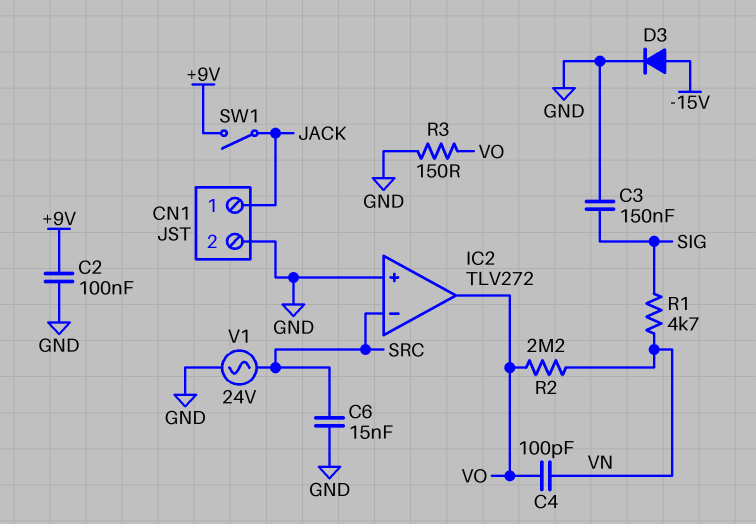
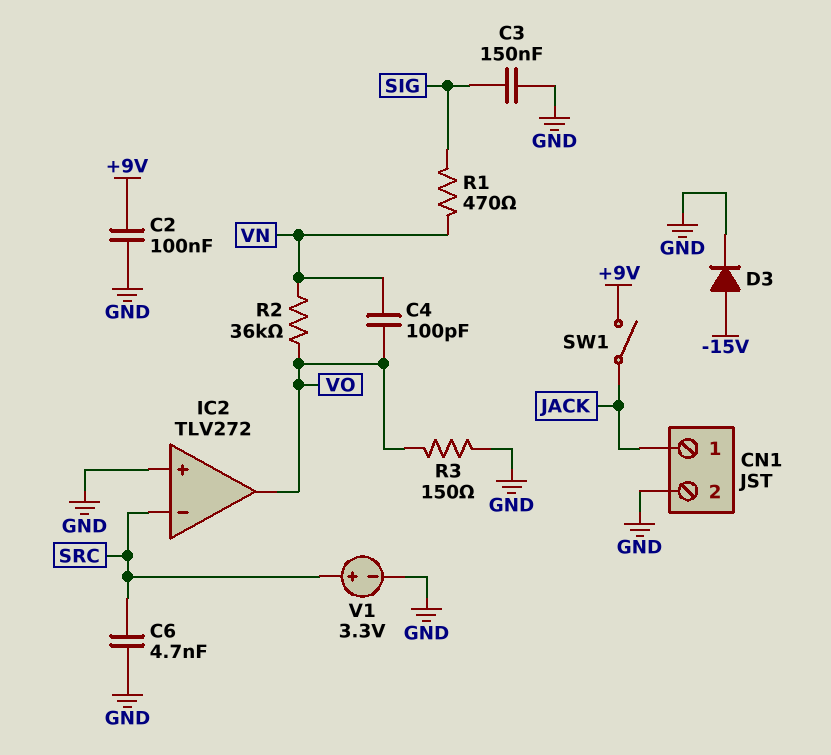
C6: 15nF (GND, SRC) -> 4.7nF (GND, SRC)
R1: 4.7k (SIG, VN) -> 470 (SIG, VN)
R2: 2.2M (VN, VO) -> 36k (VN, VO)
V1: AC 24V (GND, SRC) -> 3.3V (plus SRC, minus GND)

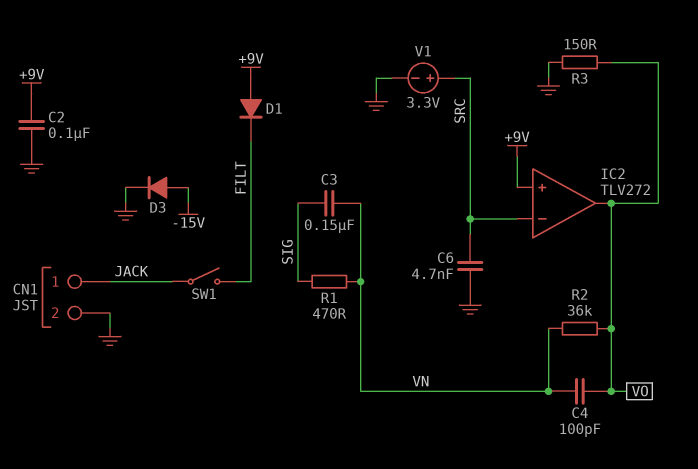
C3: 150nF (GND, SIG) -> 150nF (SIG, VN)
D1: none -> diode (A +9V, K FILT)
IC2 pin in+: GND -> +9V
SW1: switch (+9V, JACK) -> switch (FILT, JACK)

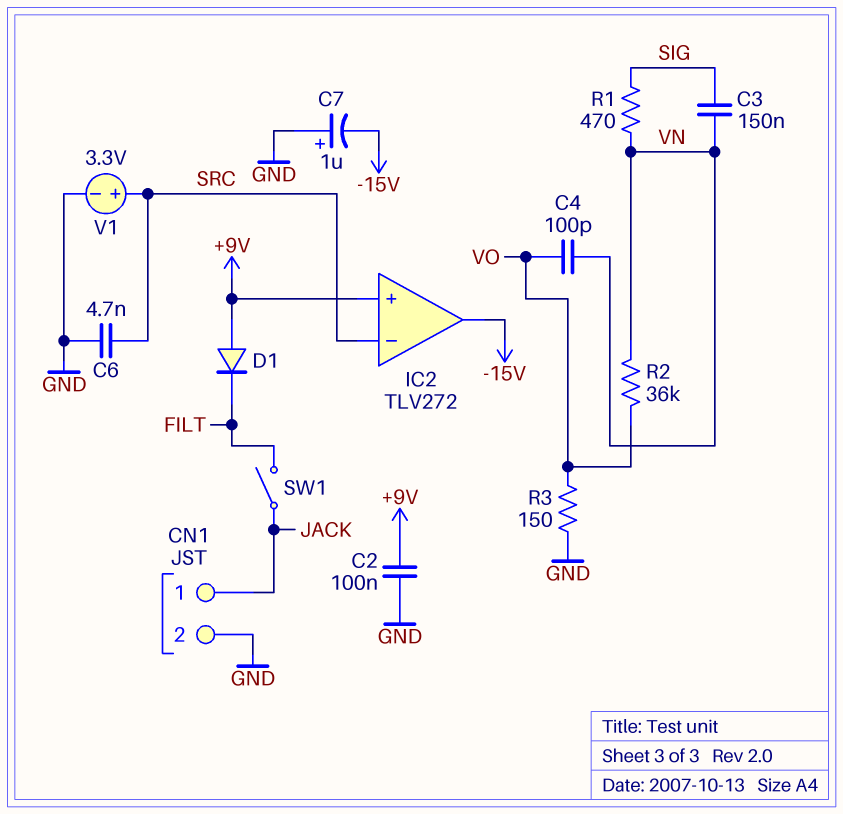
C7: none -> 1uF (plus GND, minus -15V)
D3: diode (A -15V, K GND) -> none
IC2 pin out: VO -> -15V

